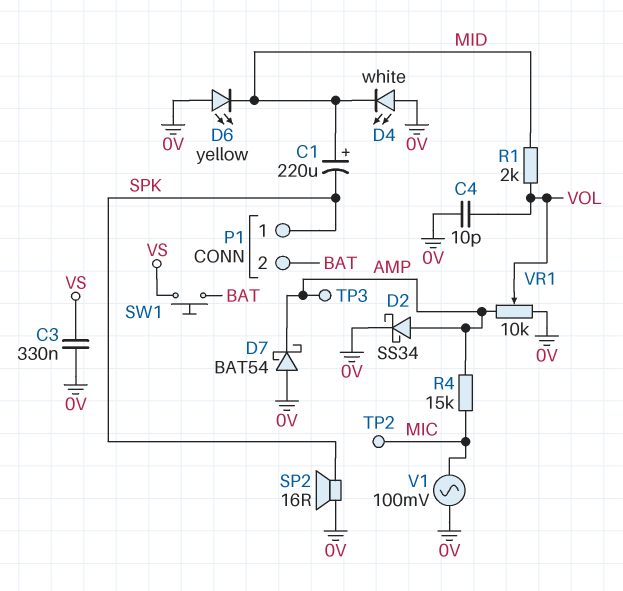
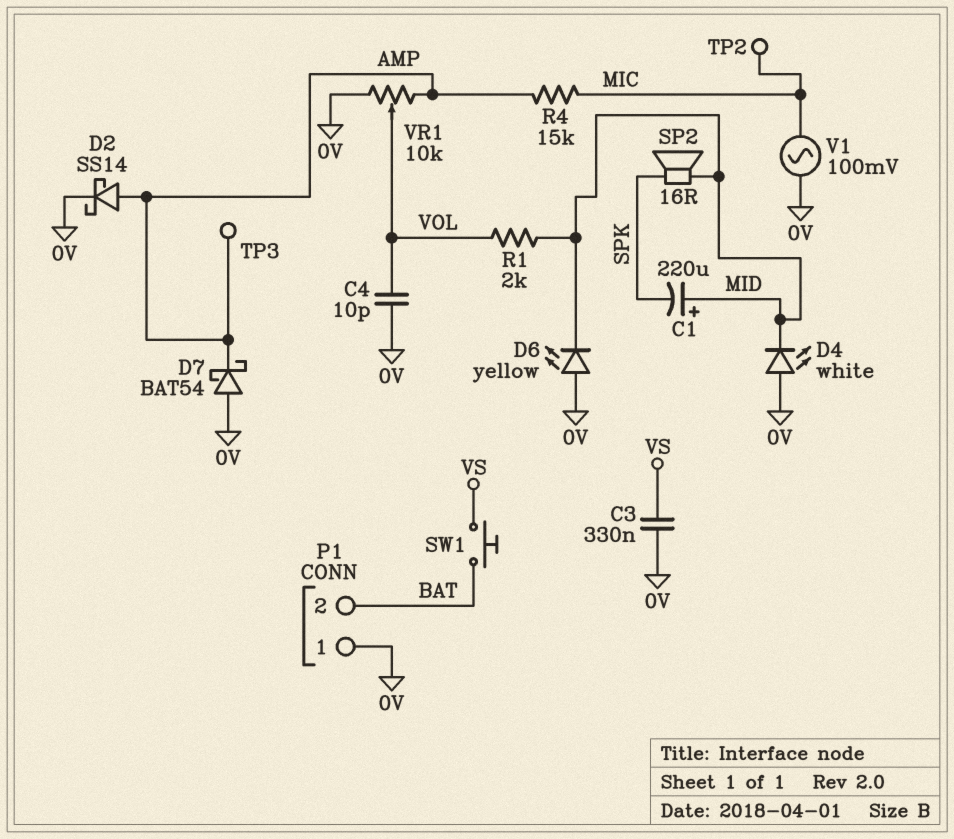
D2: schottky SS34 (A AMP, K 0V) -> schottky SS14 (A AMP, K 0V)
P1 pin 1: SPK -> 0V
SP2: speaker 16R (0V, SPK) -> speaker 16R (MID, SPK)

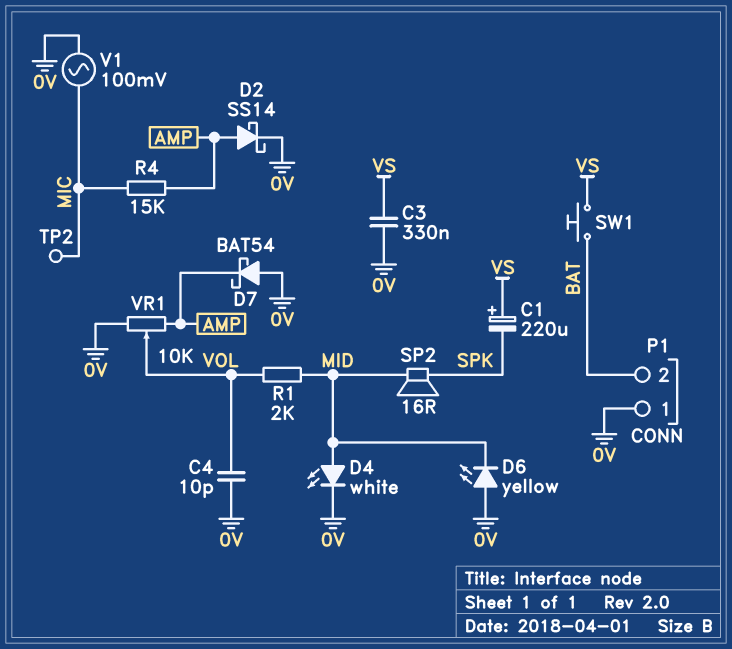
C1: 220uF (plus MID, minus SPK) -> 220uF (plus VS, minus SPK)
D4: LED white (A 0V, K MID) -> LED white (A MID, K 0V)
TP3: test point (AMP) -> none

